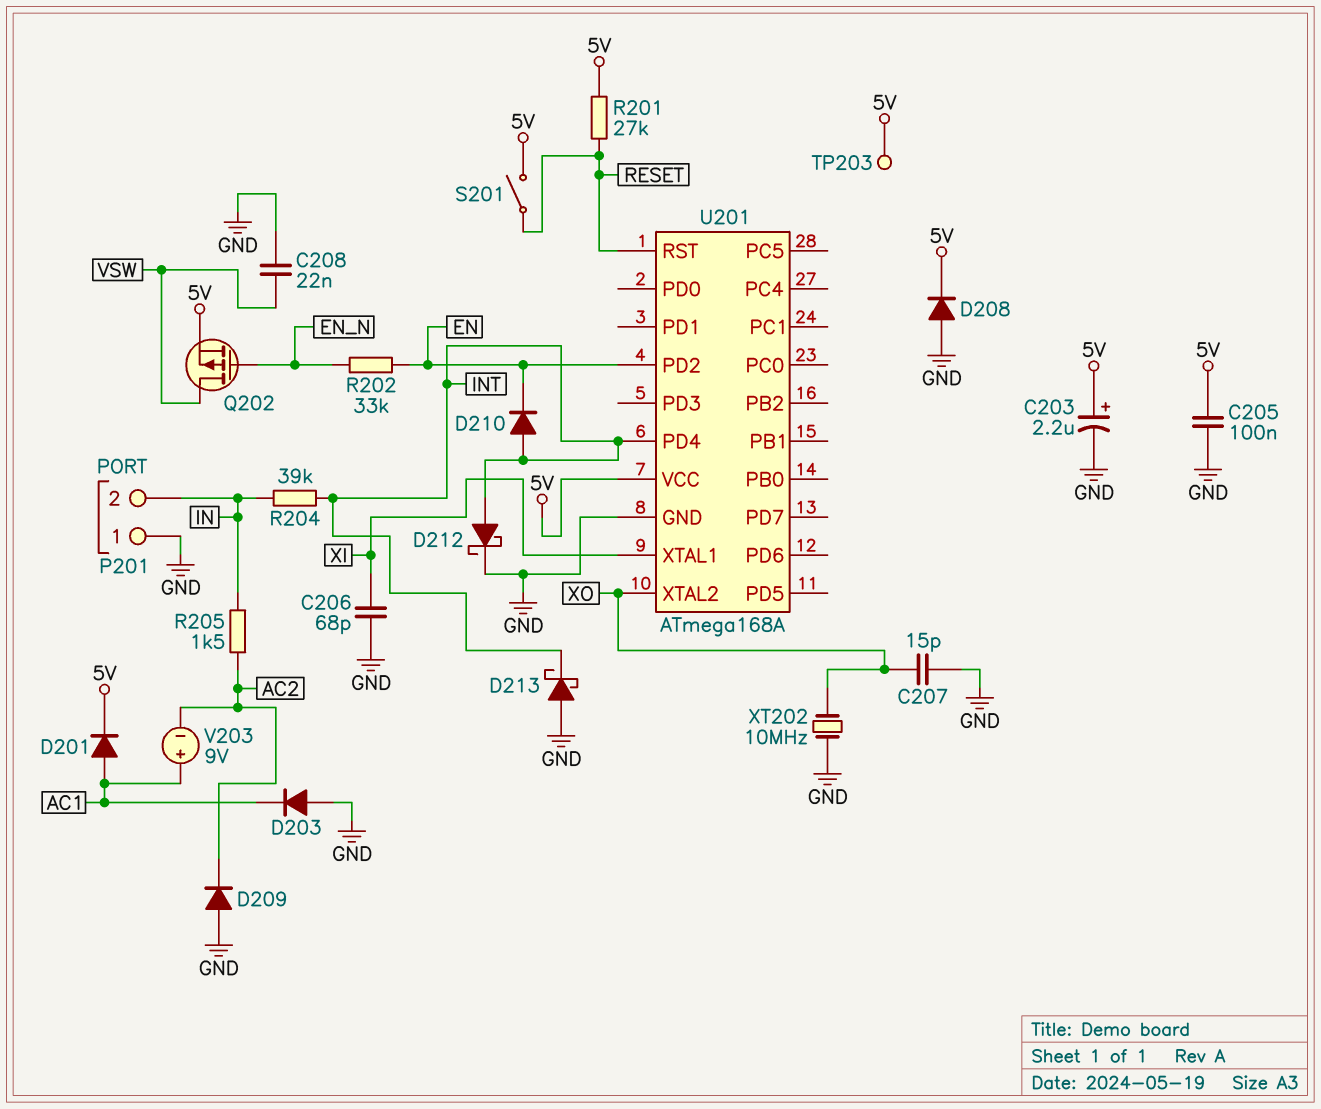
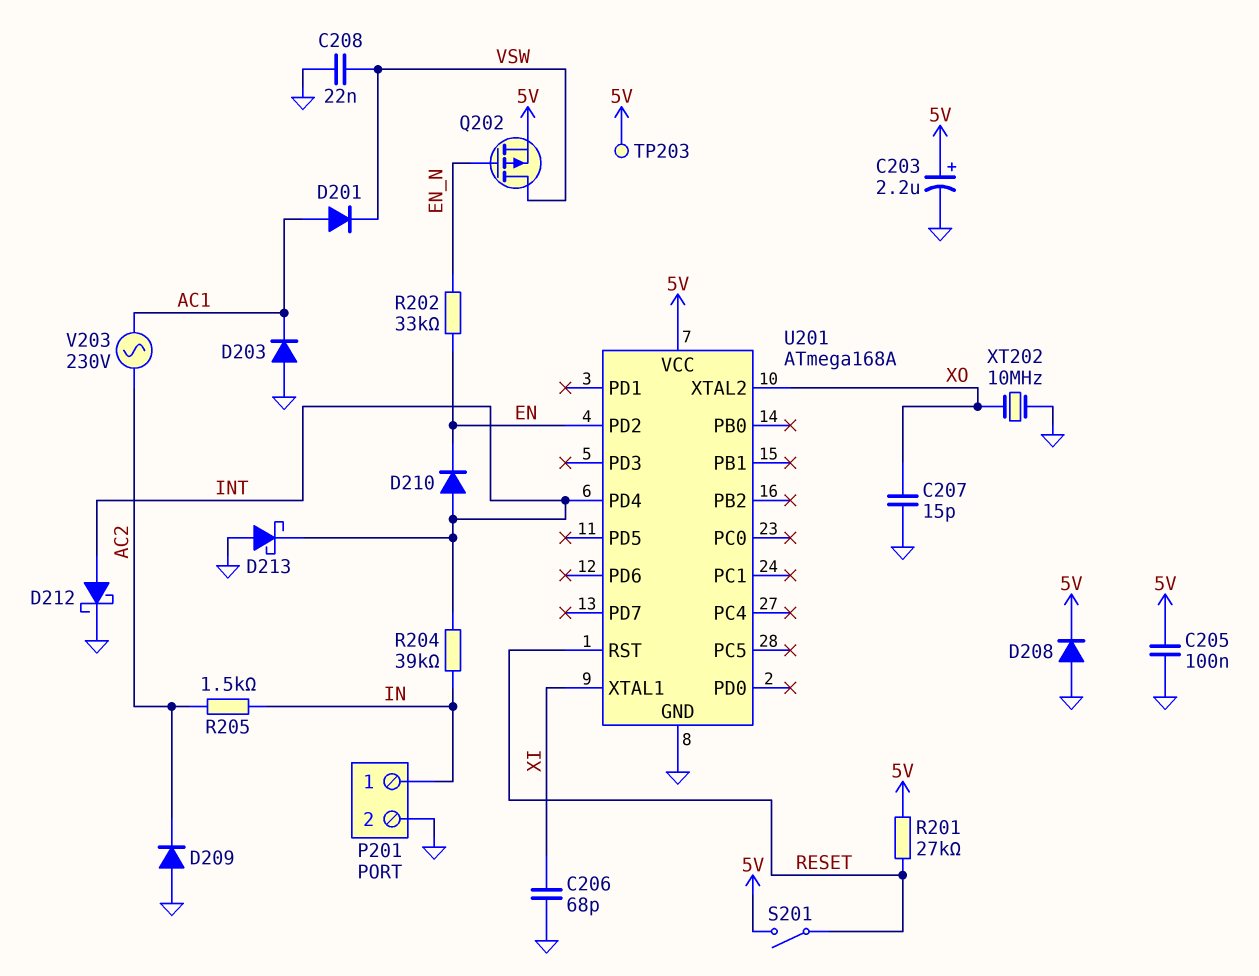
D201: diode (A AC1, K 5V) -> diode (A AC1, K VSW)
P201 pin 1: GND -> IN
P201 pin 2: IN -> GND
V203: 9V (plus AC1, minus AC2) -> AC 230V (AC1, AC2)

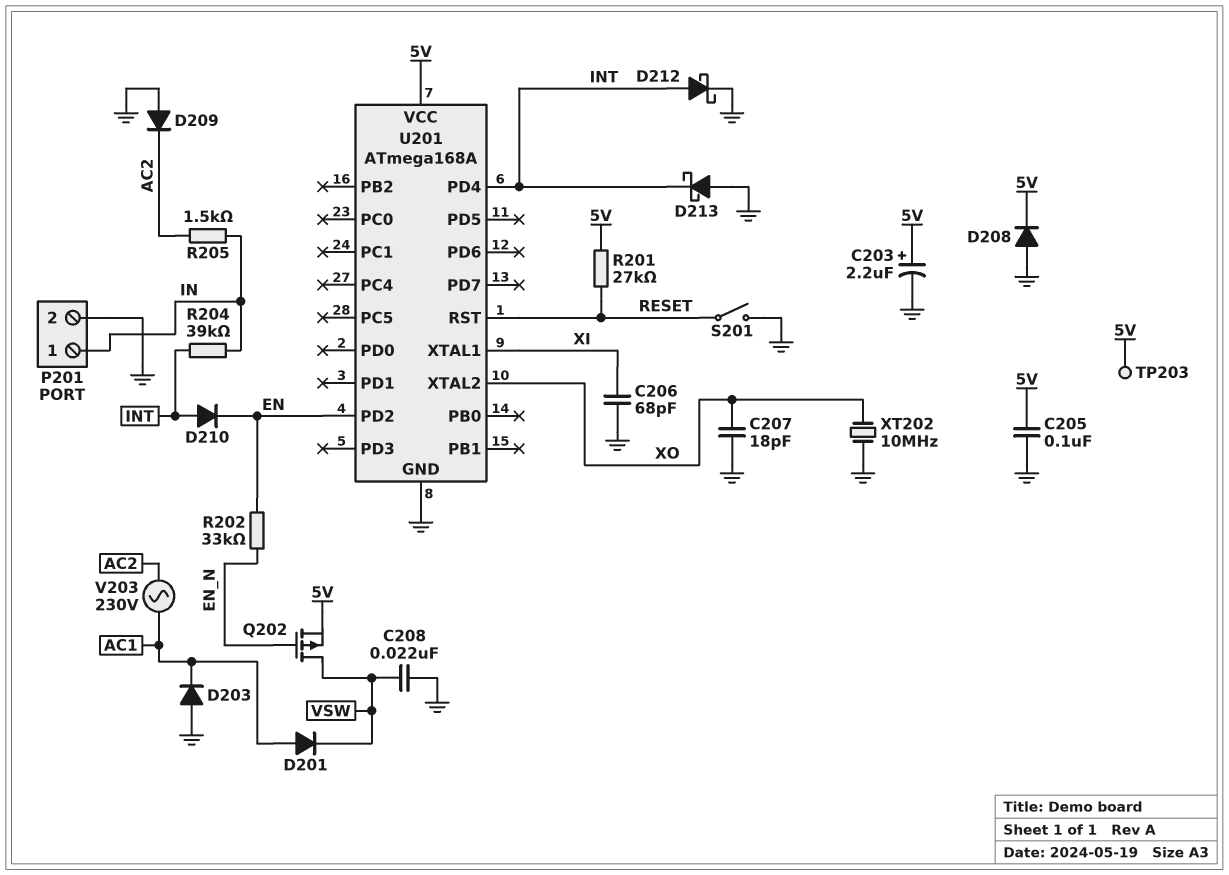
C207: 15pF (GND, XO) -> 18pF (GND, XO)
S201: switch (5V, RESET) -> switch (GND, RESET)

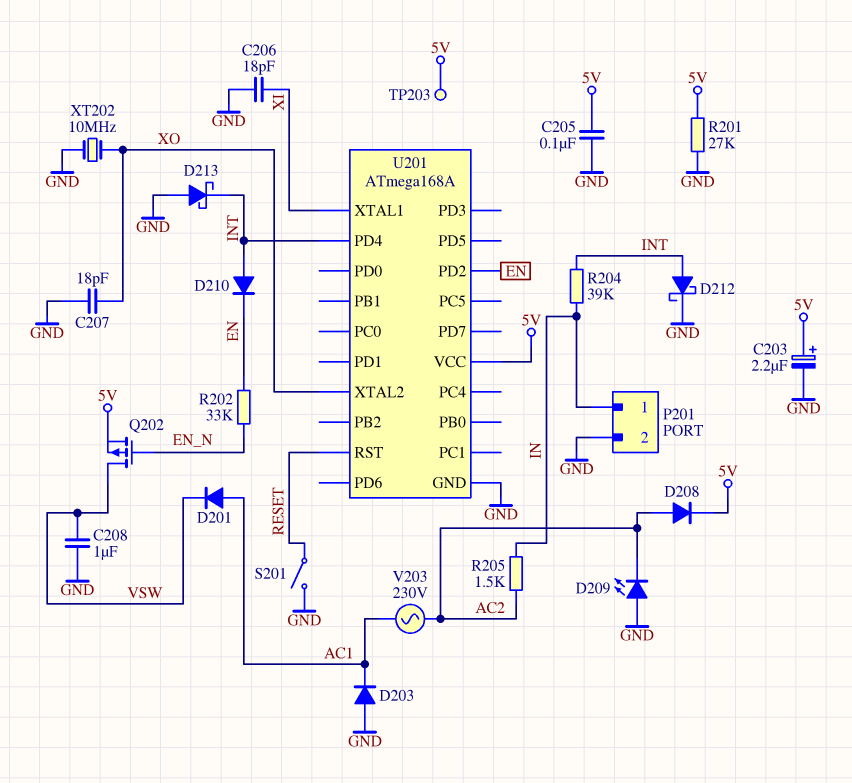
C206: 68pF (GND, XI) -> 18pF (GND, XI)
C208: 22nF (GND, VSW) -> 1uF (GND, VSW)
D208: diode (A GND, K 5V) -> diode (A AC2, K 5V)
D209: diode (A GND, K AC2) -> LED (A GND, K AC2)
R201: 27k (5V, RESET) -> 27k (5V, GND)

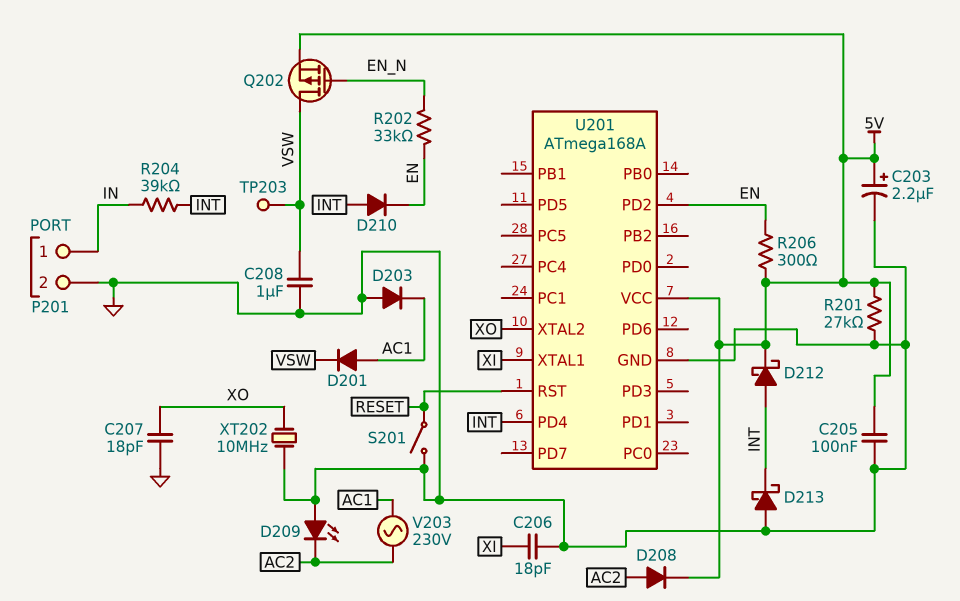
D212: schottky (A INT, K GND) -> schottky (A INT, K 5V)
R205: 1.5k (AC2, IN) -> none
R206: none -> 300 (5V, EN)
TP203: test point (5V) -> test point (VSW)

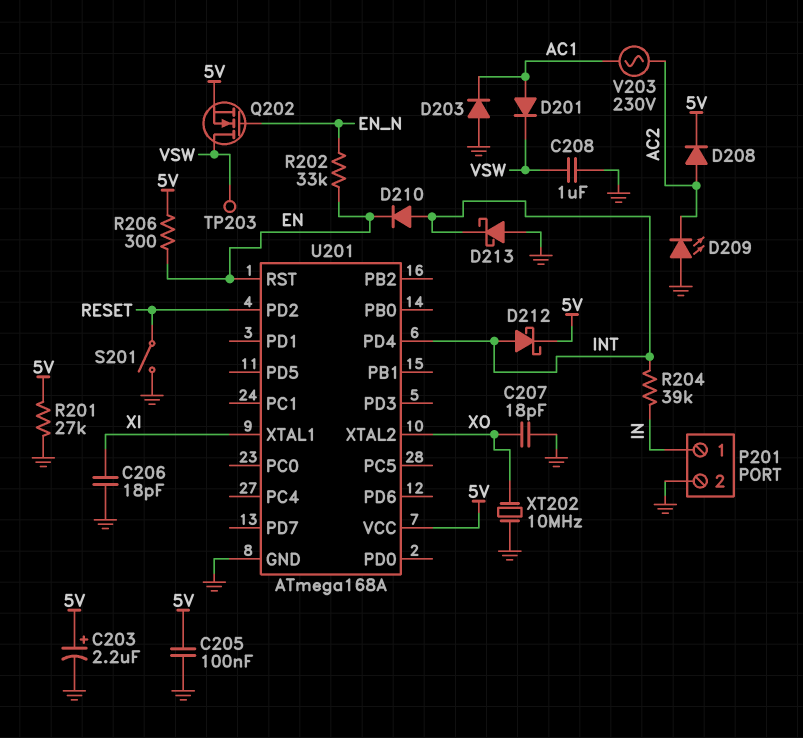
Q202: PMOS (G EN_N, D VSW, S 5V) -> NMOS (G EN_N, D VSW, S 5V)
U201 pin PD2: EN -> RESET
U201 pin RST: RESET -> EN

